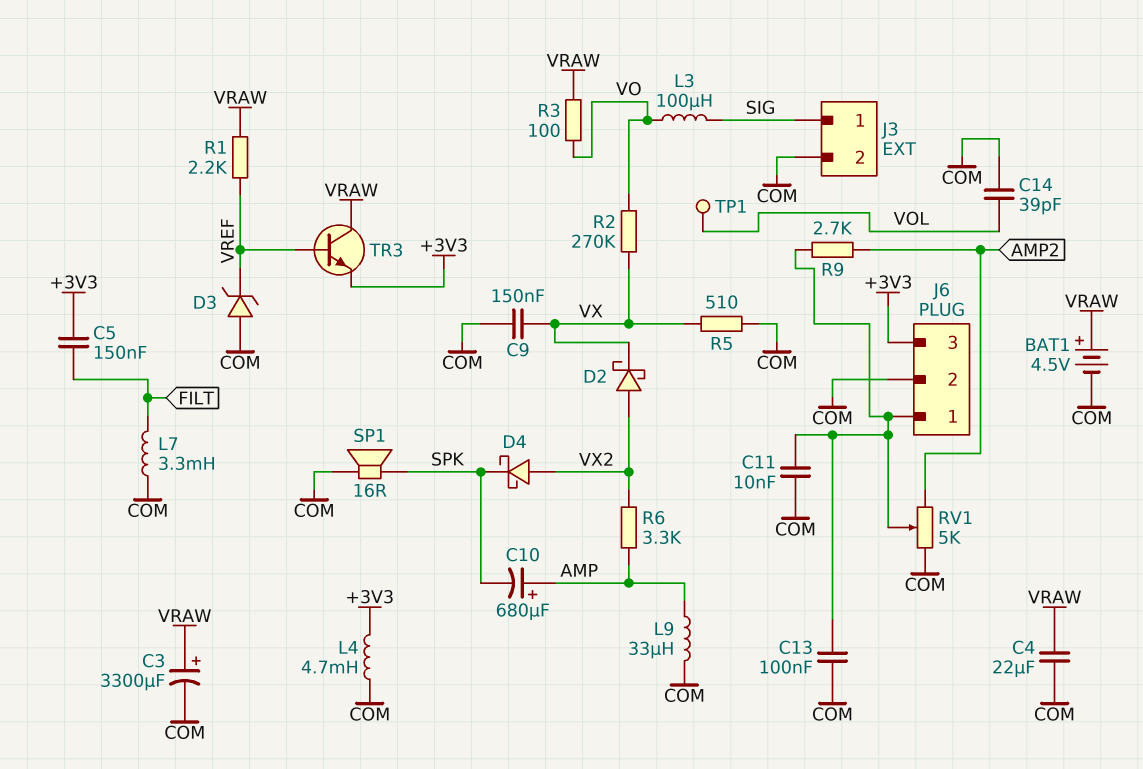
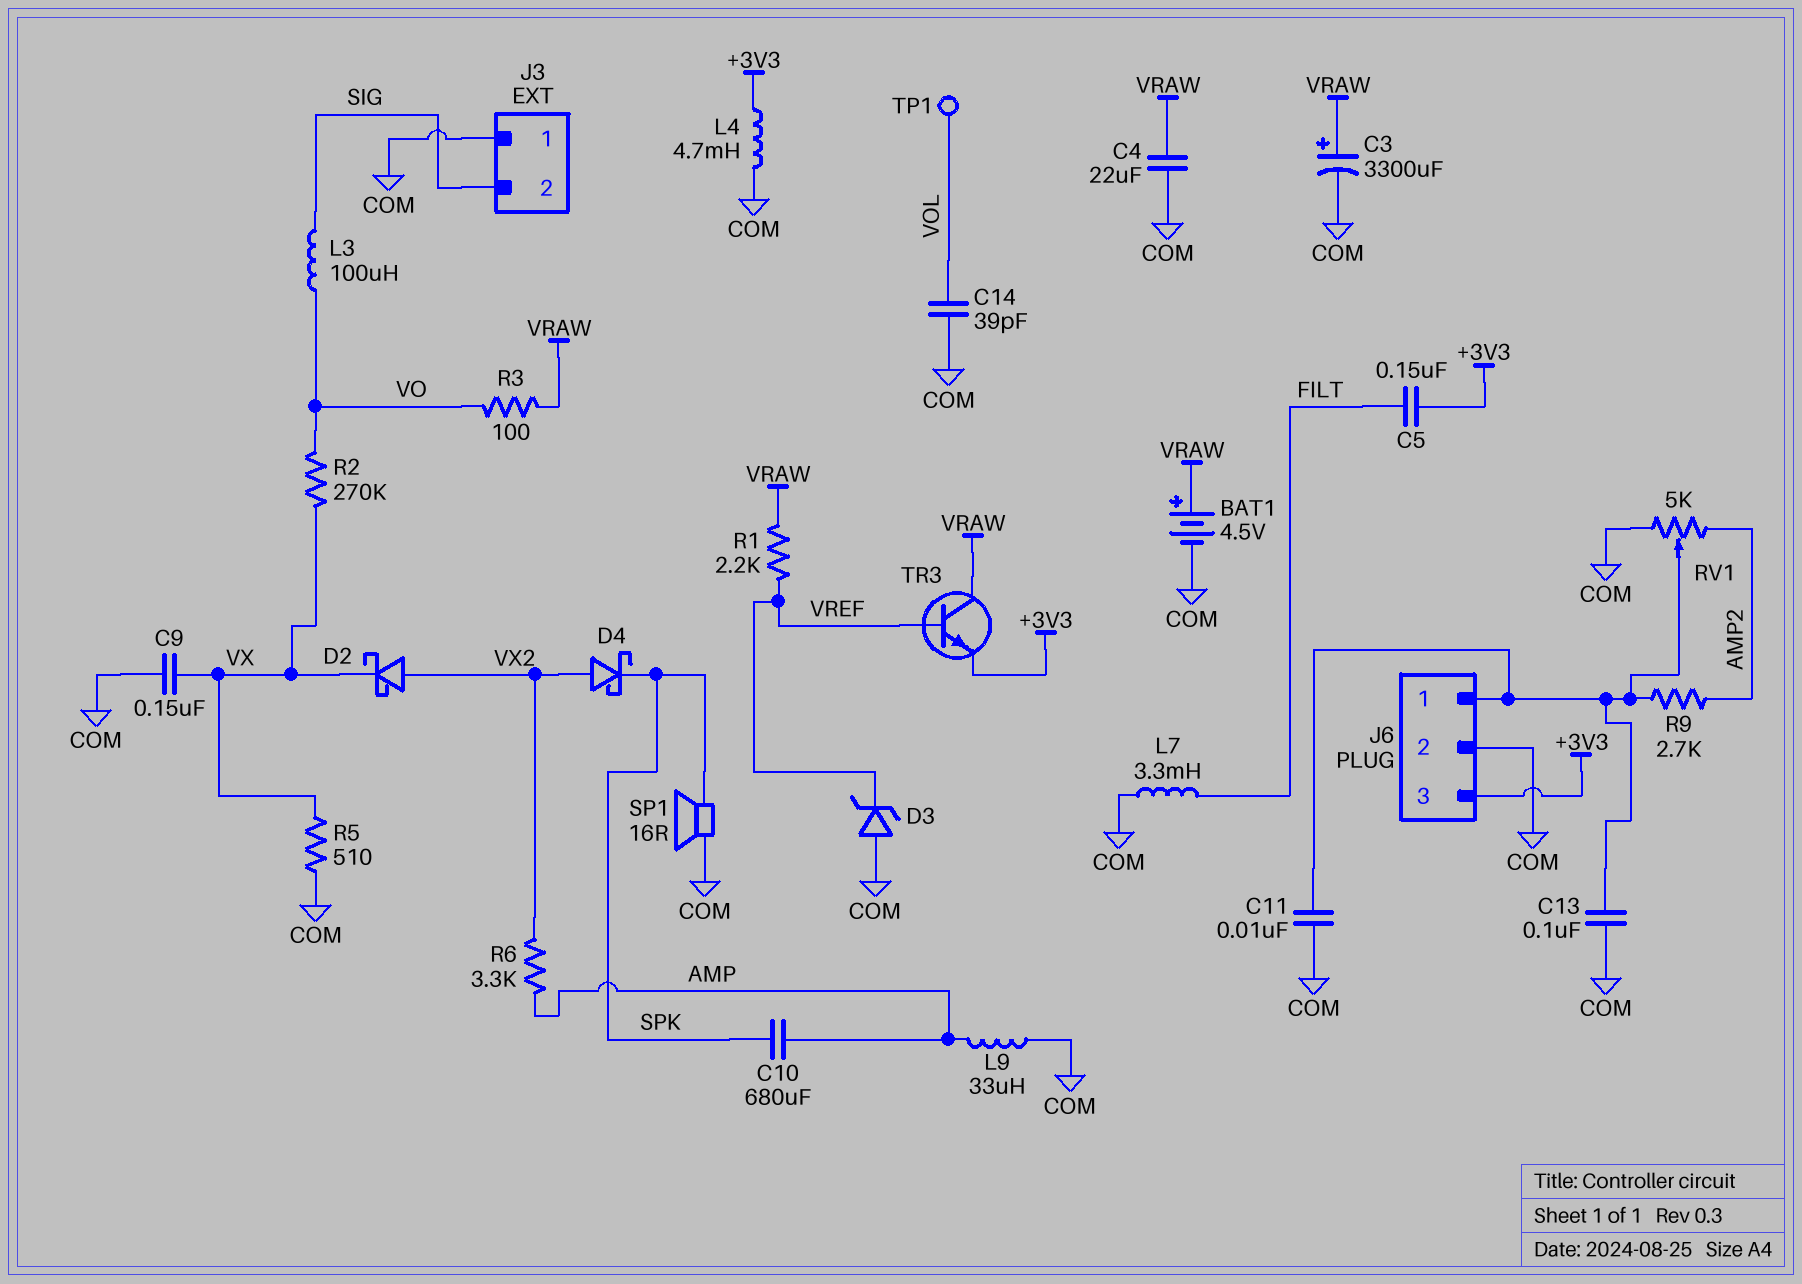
C10: 680uF (plus AMP, minus SPK) -> 680uF (AMP, SPK)
J3 pin 1: SIG -> COM
J3 pin 2: COM -> SIG

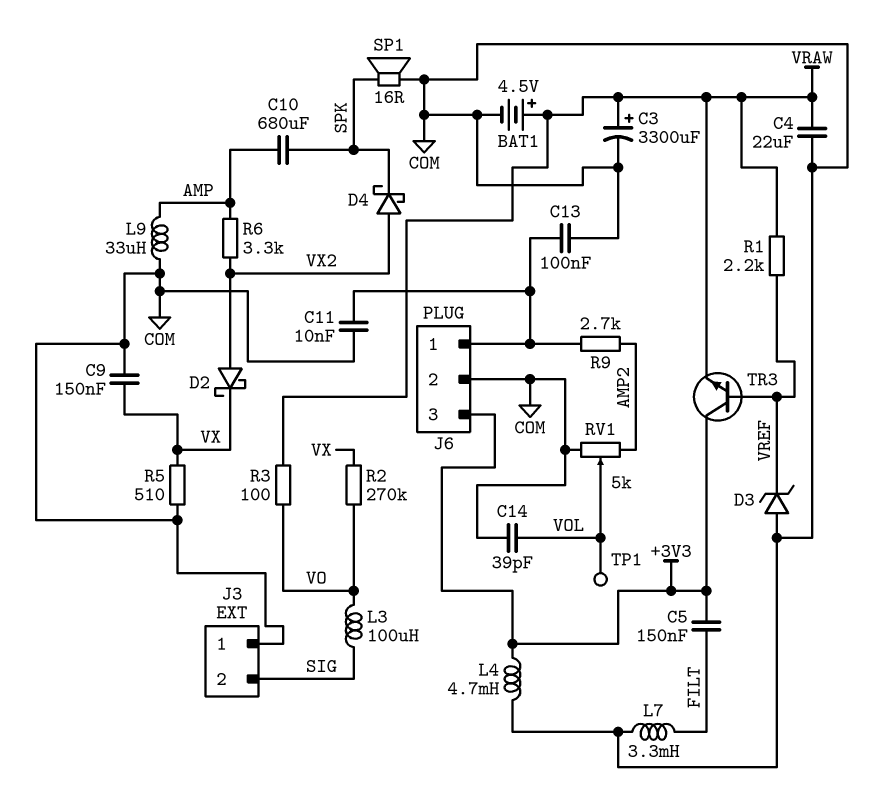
RV1: 5k (AMP2, COM, wiper J6/1) -> 5k (AMP2, COM, wiper VOL)
TR3: NPN (B VREF, C VRAW, E +3V3) -> NPN (B VREF, C +3V3, E VRAW)

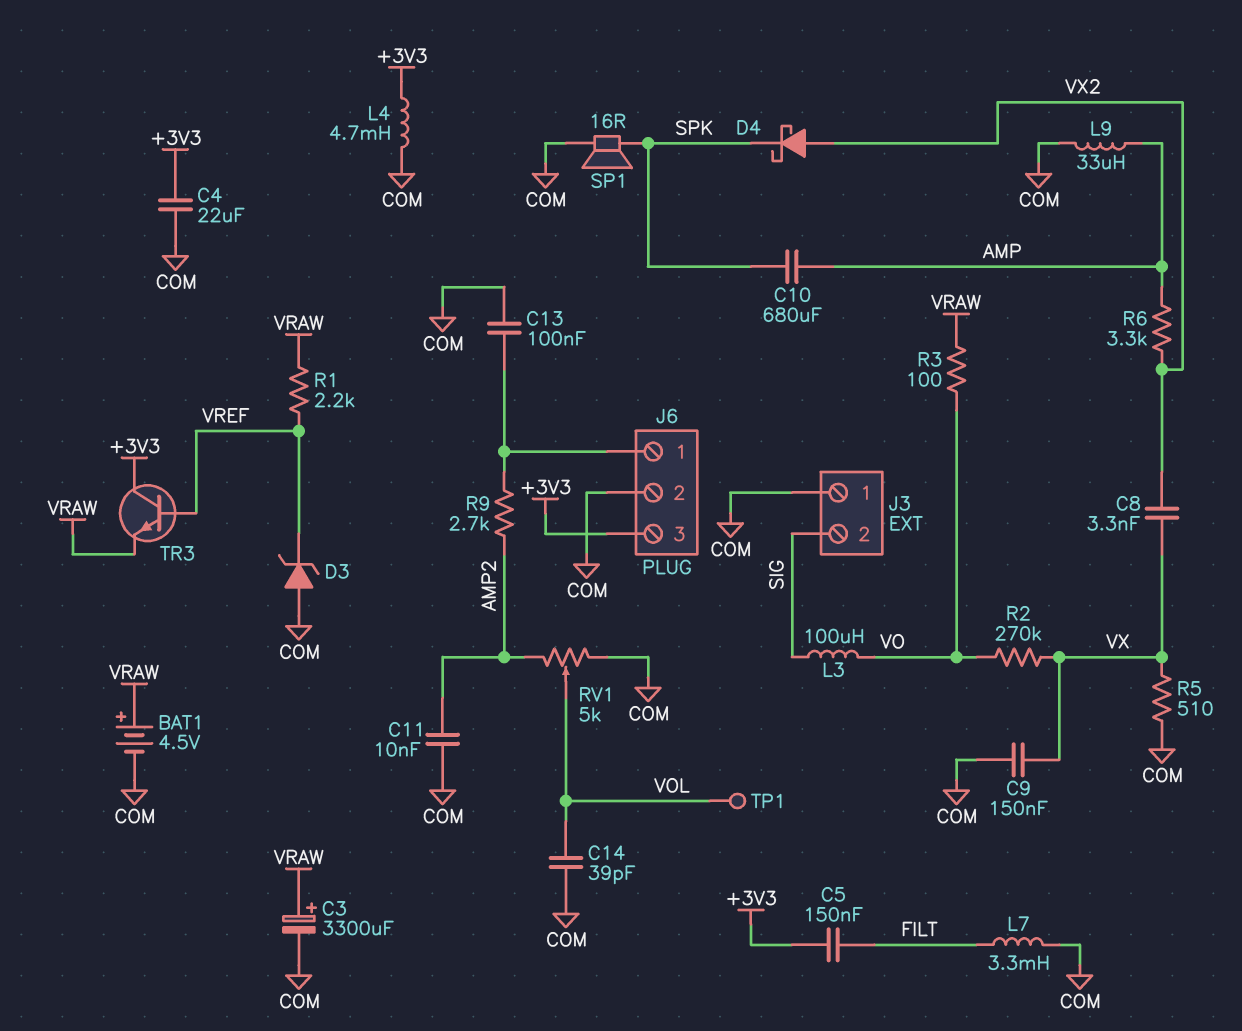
C4: 22uF (COM, VRAW) -> 22uF (+3V3, COM)
C8: none -> 3.3nF (VX, VX2)
C11: 10nF (COM, J6/1) -> 10nF (AMP2, COM)
D2: schottky (A VX2, K VX) -> none

